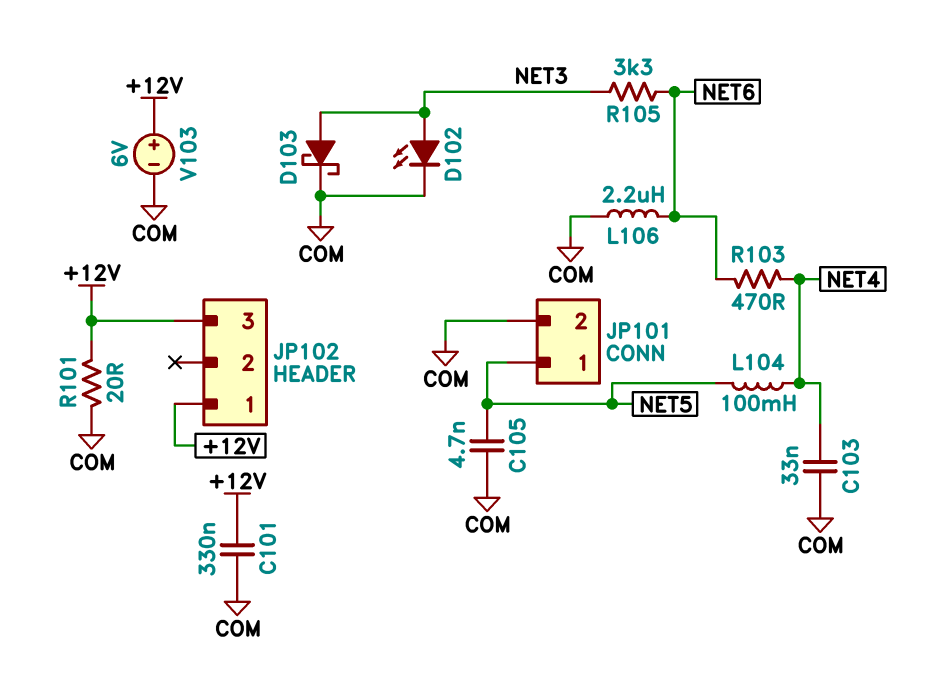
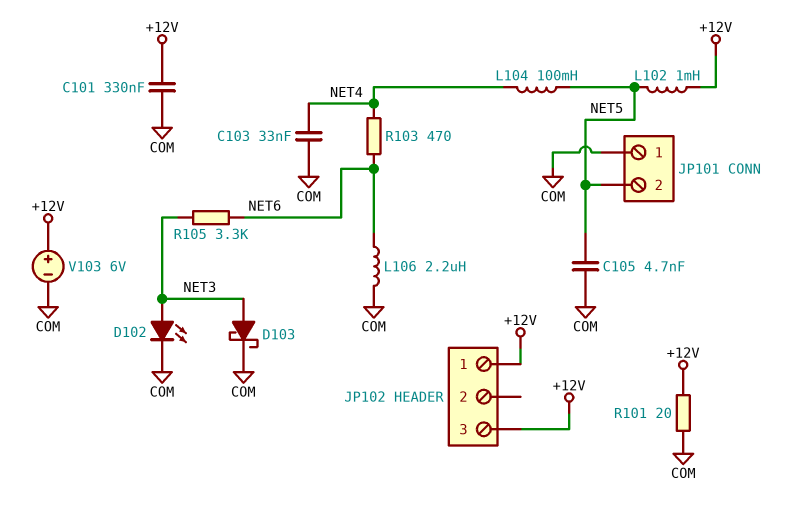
JP101 pin 1: NET5 -> COM
JP101 pin 2: COM -> NET5
L102: none -> 1mH (+12V, NET5)

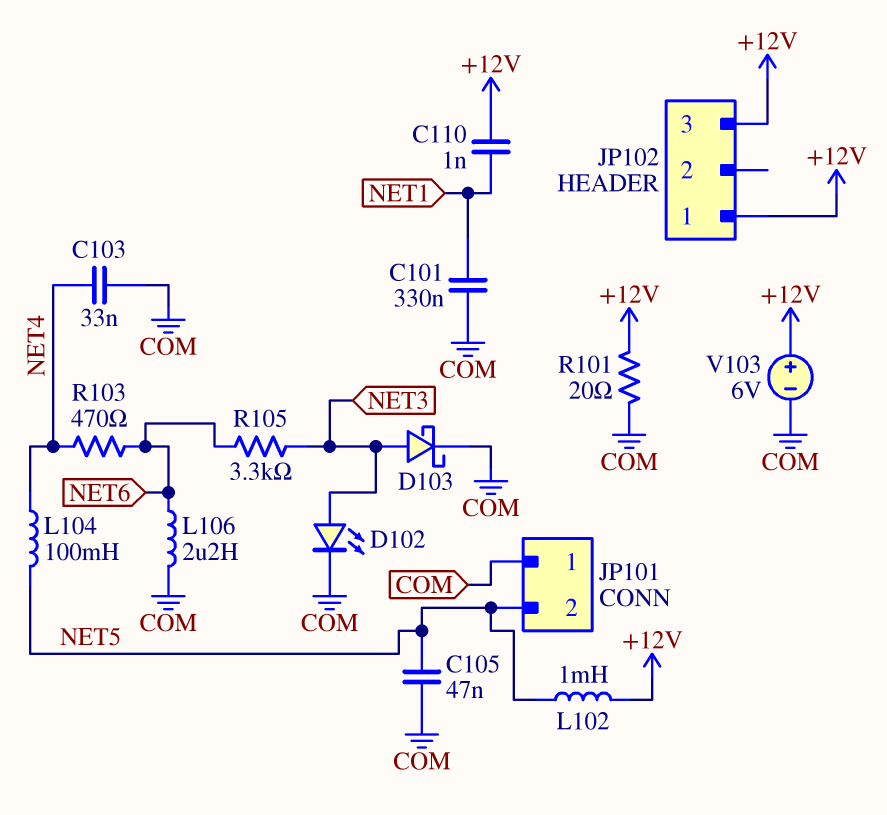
C101: 330nF (+12V, COM) -> 330nF (COM, NET1)
C105: 4.7nF (COM, NET5) -> 47nF (COM, NET5)
C110: none -> 1nF (+12V, NET1)

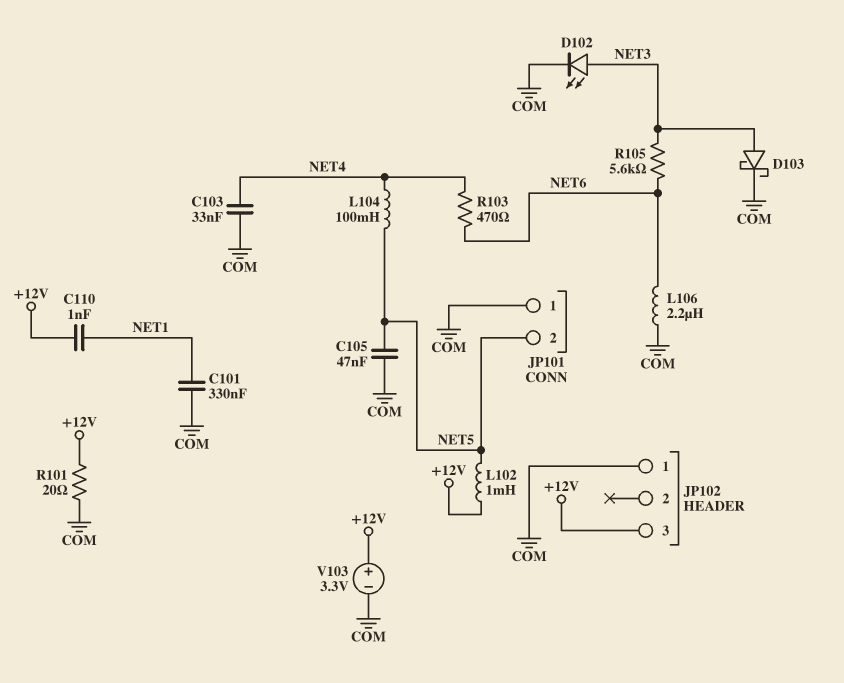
JP102 pin 1: +12V -> COM
R105: 3.3k (NET3, NET6) -> 5.6k (NET3, NET6)
V103: 6V (plus +12V, minus COM) -> 3.3V (plus +12V, minus COM)

